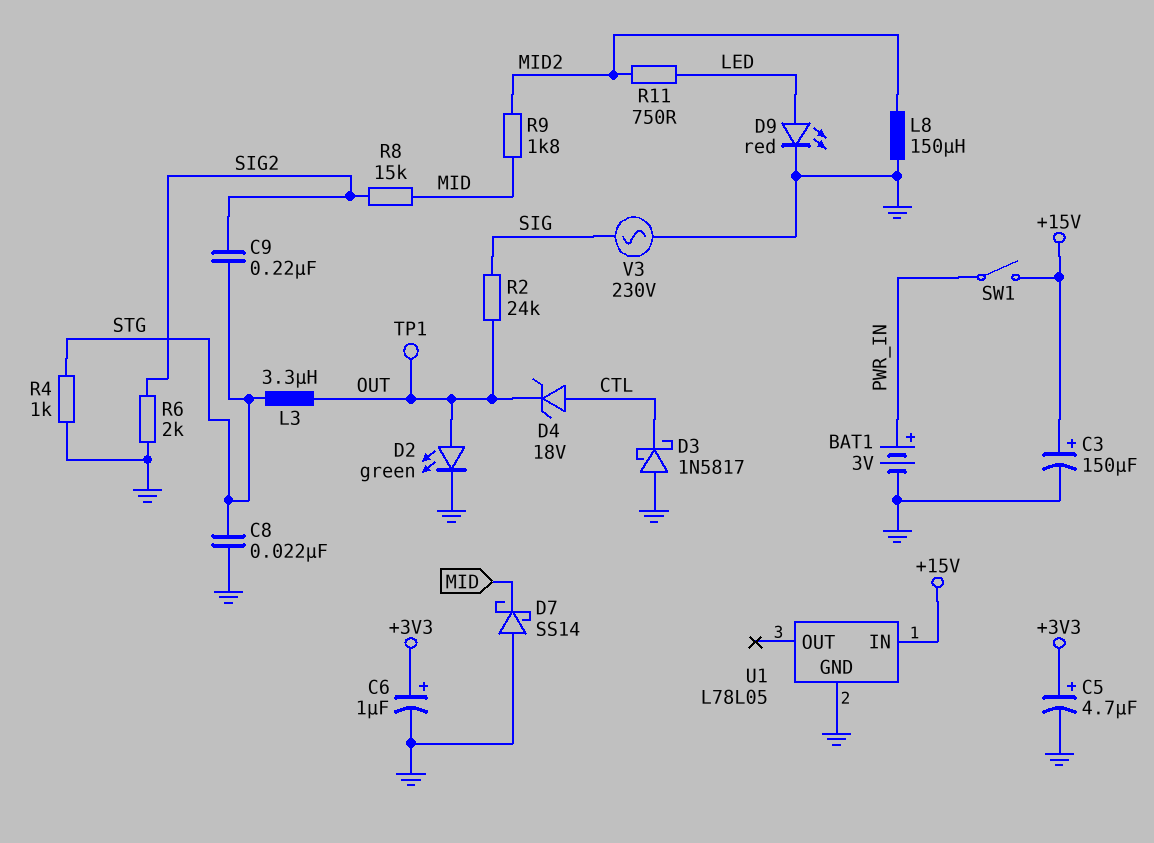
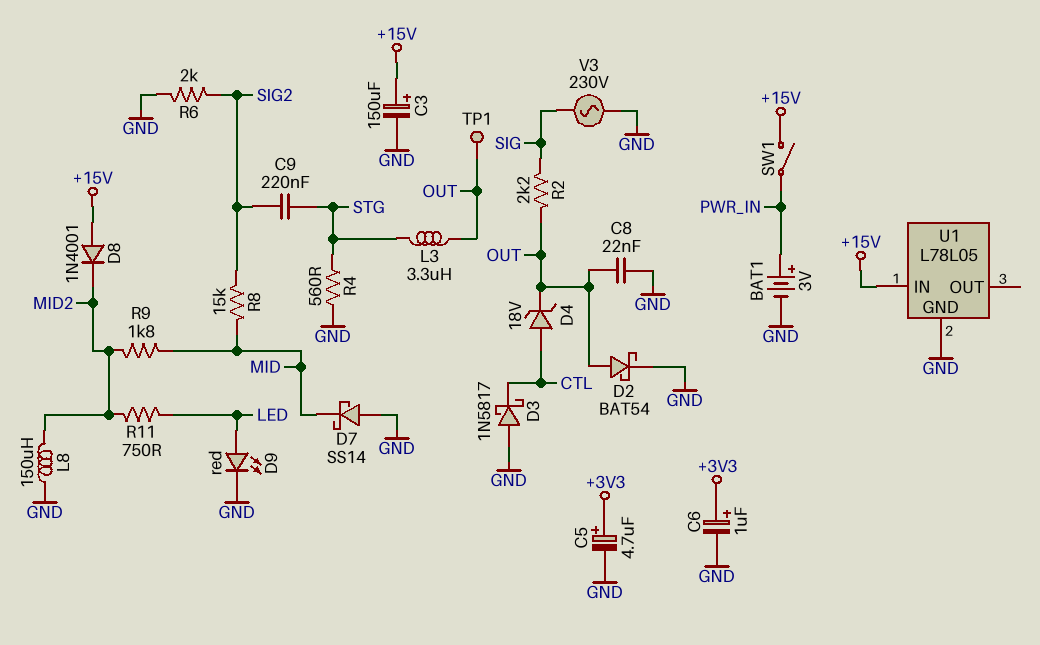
C8: 22nF (GND, STG) -> 22nF (GND, OUT)
D2: LED green (A OUT, K GND) -> schottky BAT54 (A OUT, K GND)
D8: none -> diode 1N4001 (A +15V, K MID2)
R2: 24k (OUT, SIG) -> 2.2k (OUT, SIG)
R4: 1k (GND, STG) -> 560 (GND, STG)

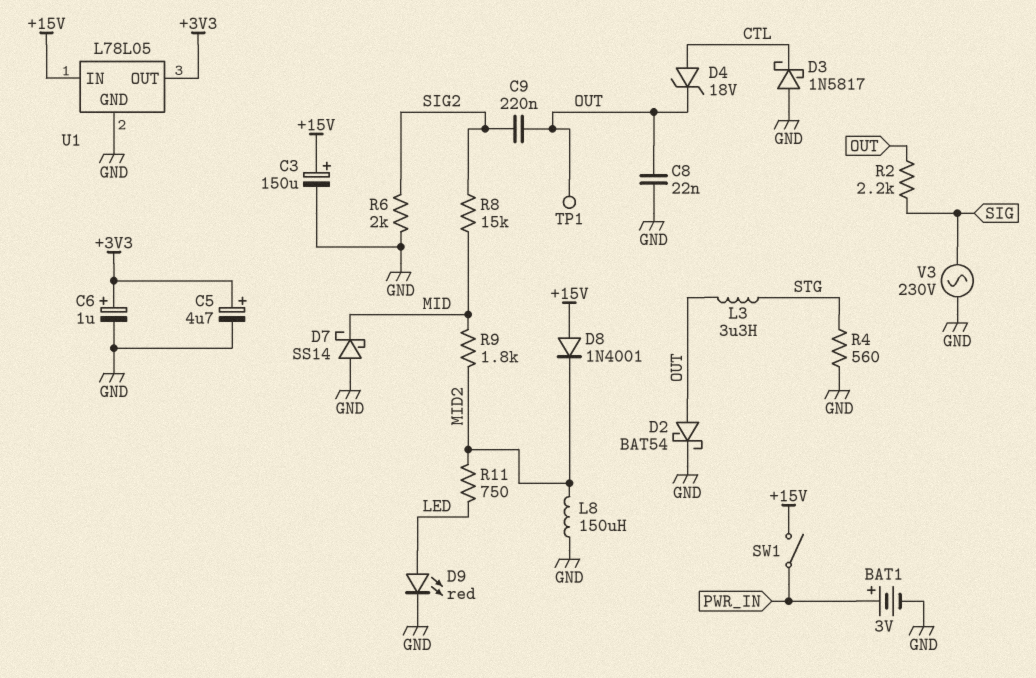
C9: 220nF (SIG2, STG) -> 220nF (OUT, SIG2)
U1 pin OUT: none -> +3V3

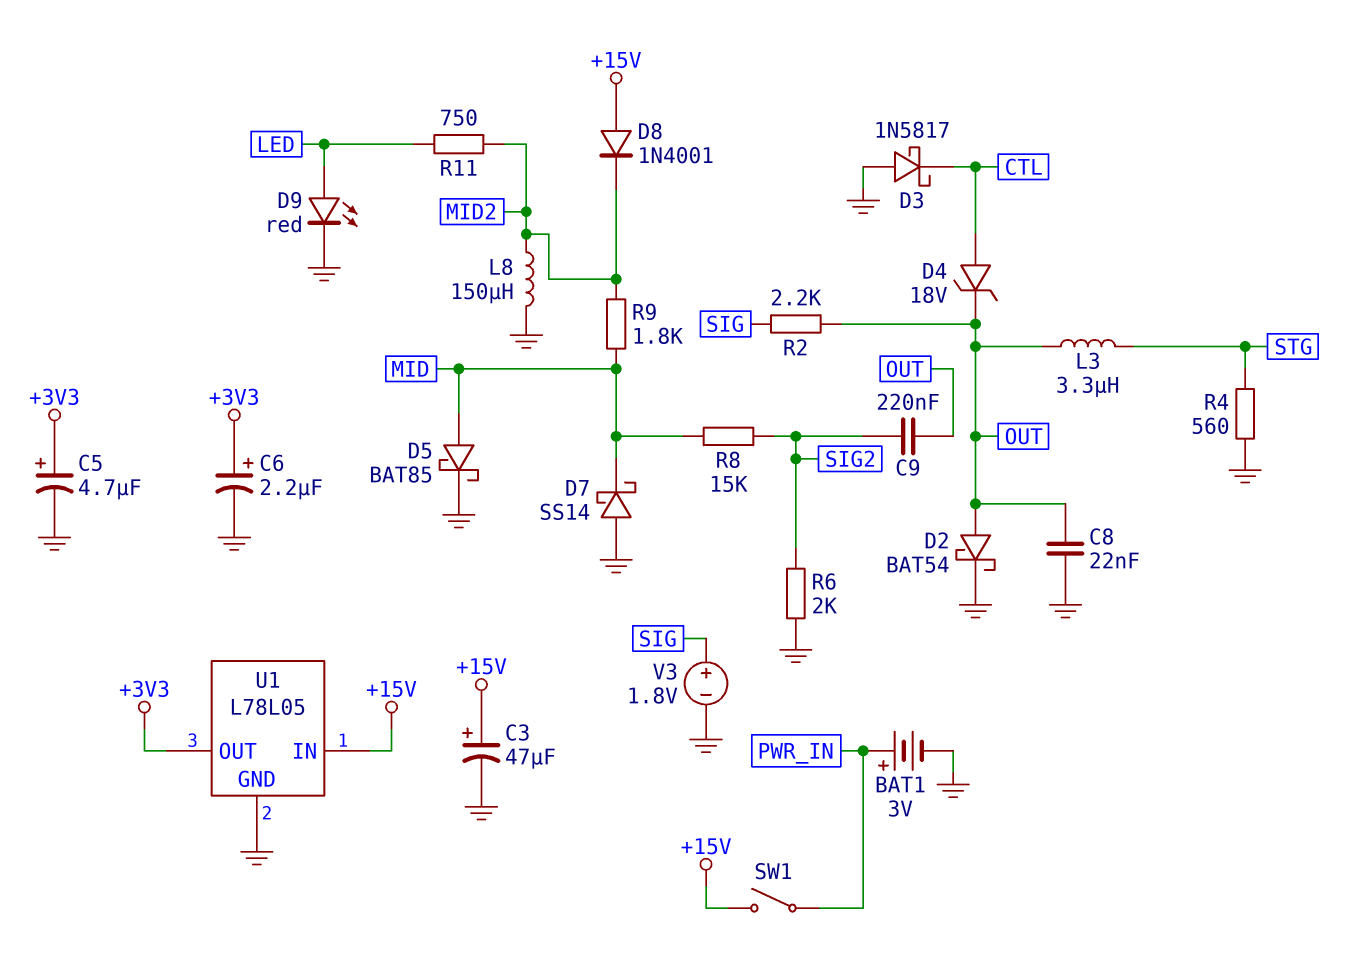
C3: 150uF (plus +15V, minus GND) -> 47uF (plus +15V, minus GND)
C6: 1uF (plus +3V3, minus GND) -> 2.2uF (plus +3V3, minus GND)
D5: none -> schottky BAT85 (A MID, K GND)
TP1: test point (OUT) -> none
V3: AC 230V (GND, SIG) -> 1.8V (plus SIG, minus GND)

